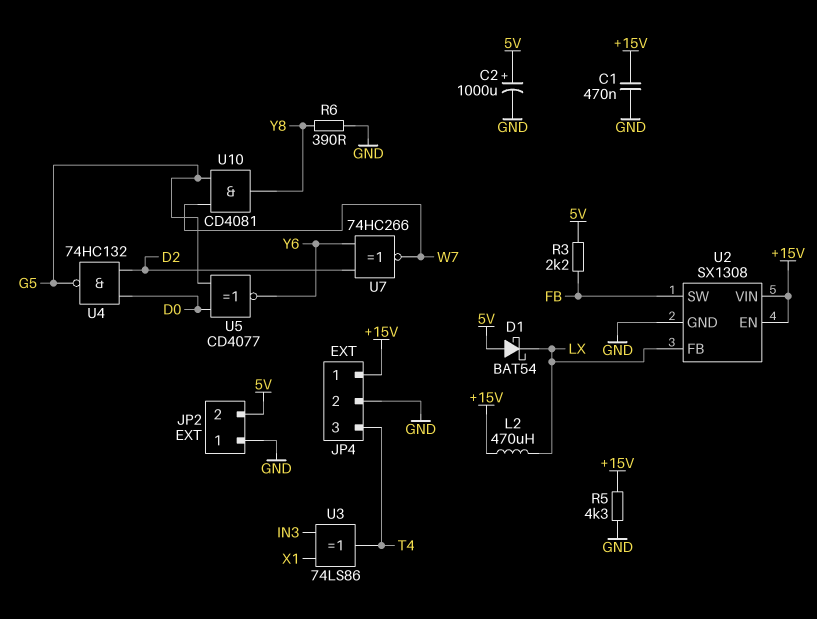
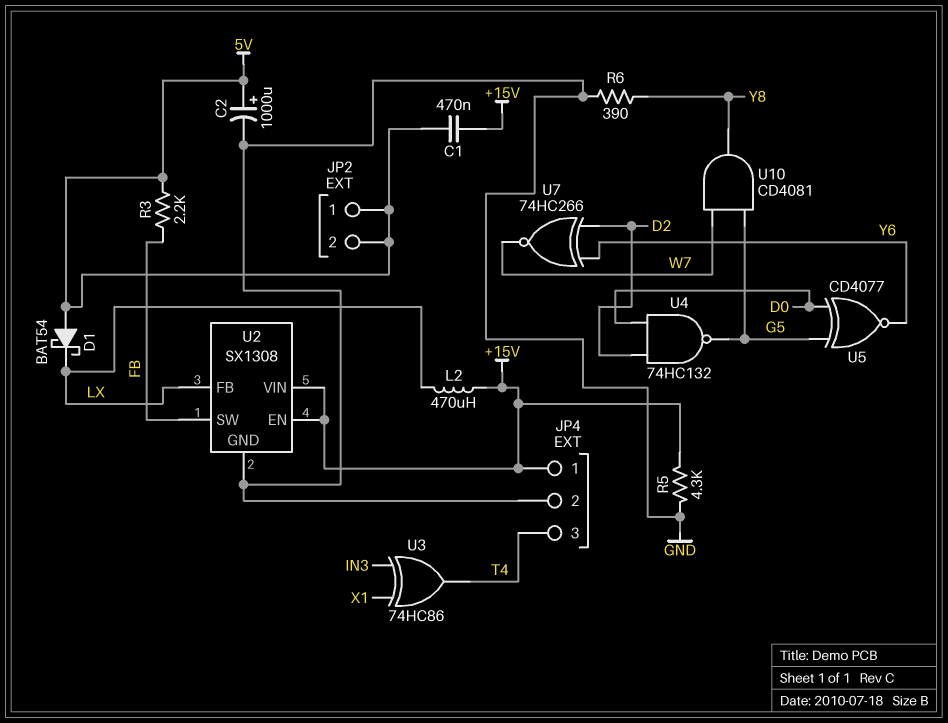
C1: 470nF (+15V, GND) -> 470nF (+15V, 5V)
JP2 pin 1: GND -> 5V
U3: XOR 74LS86 (in IN3, in X1, out T4) -> XOR 74HC86 (in IN3, in X1, out T4)

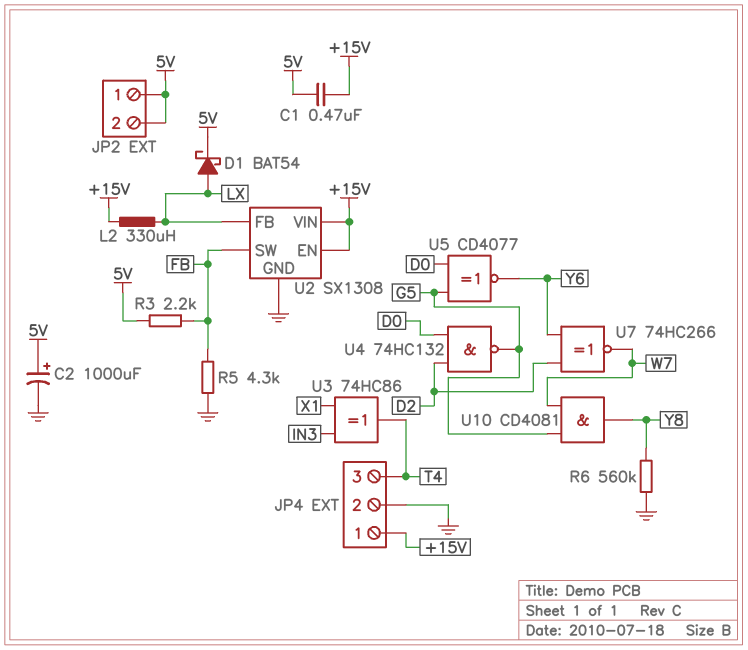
D1: schottky BAT54 (A 5V, K LX) -> schottky BAT54 (A LX, K 5V)
L2: 470uH (+15V, LX) -> 330uH (+15V, LX)
R5: 4.3k (+15V, GND) -> 4.3k (FB, GND)
R6: 390 (GND, Y8) -> 560k (GND, Y8)

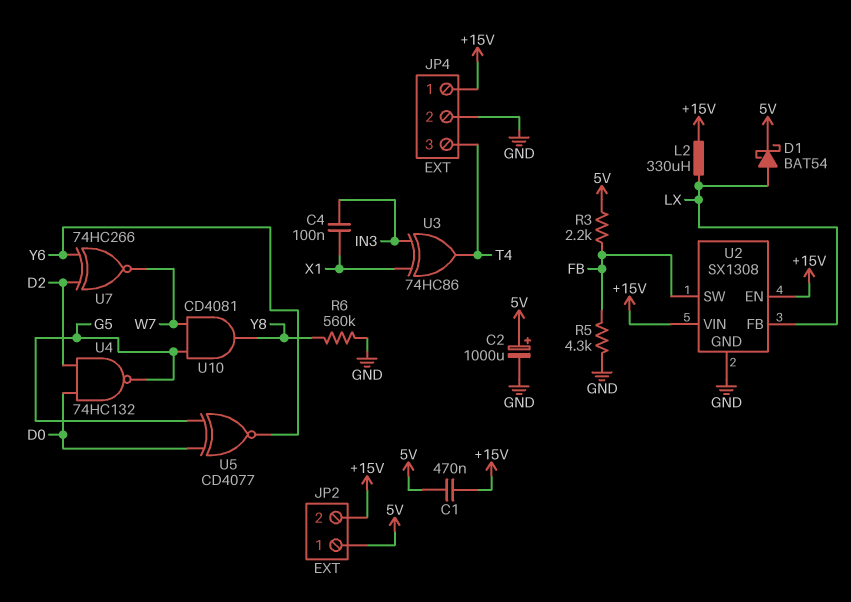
C4: none -> 100nF (IN3, X1)
JP2 pin 2: 5V -> +15V

